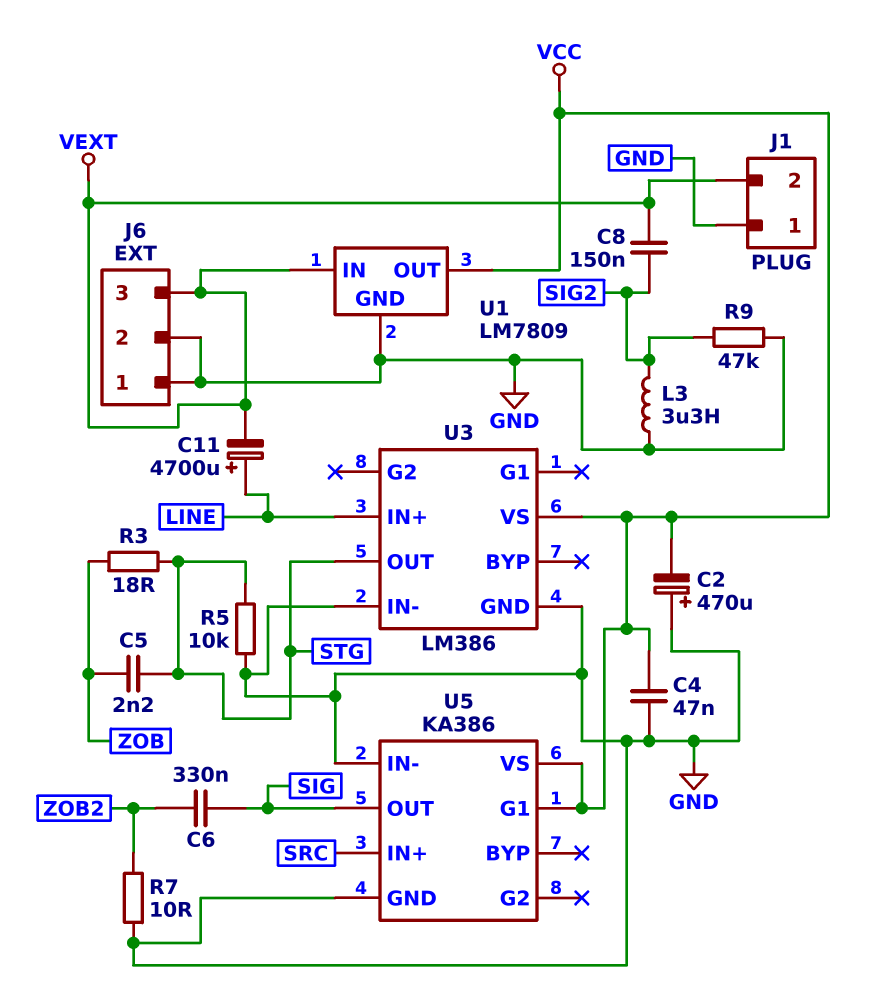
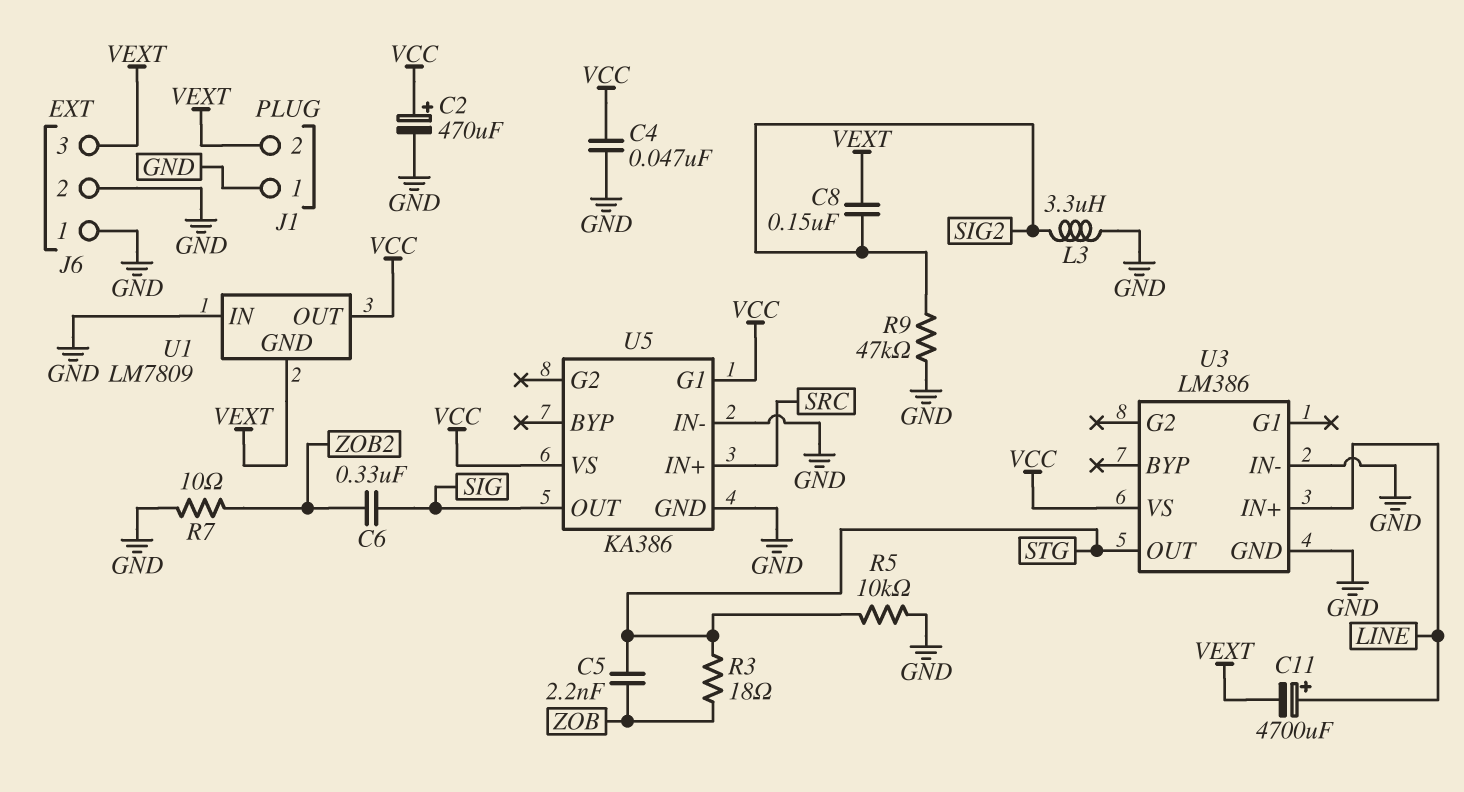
C2: 470uF (plus GND, minus VCC) -> 470uF (plus VCC, minus GND)
U1 pin GND: GND -> VEXT
U1 pin IN: VEXT -> GND

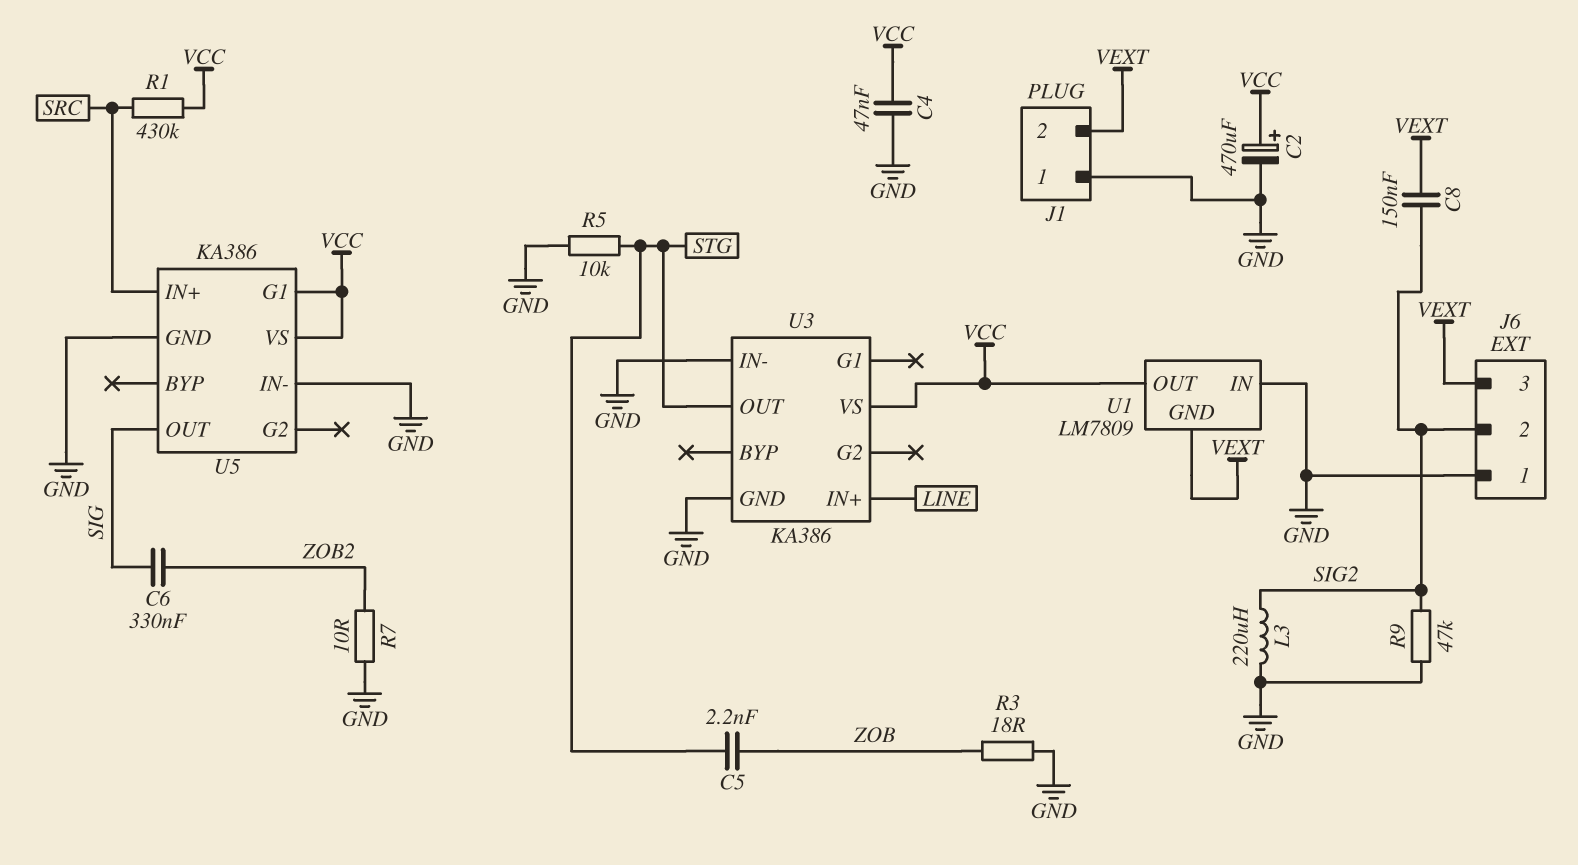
C11: 4700uF (plus LINE, minus VEXT) -> none
J6 pin 2: GND -> SIG2
L3: 3.3uH (GND, SIG2) -> 220uH (GND, SIG2)
R1: none -> 430k (SRC, VCC)
R3: 18 (STG, ZOB) -> 18 (GND, ZOB)
U3: LM386 -> KA386

